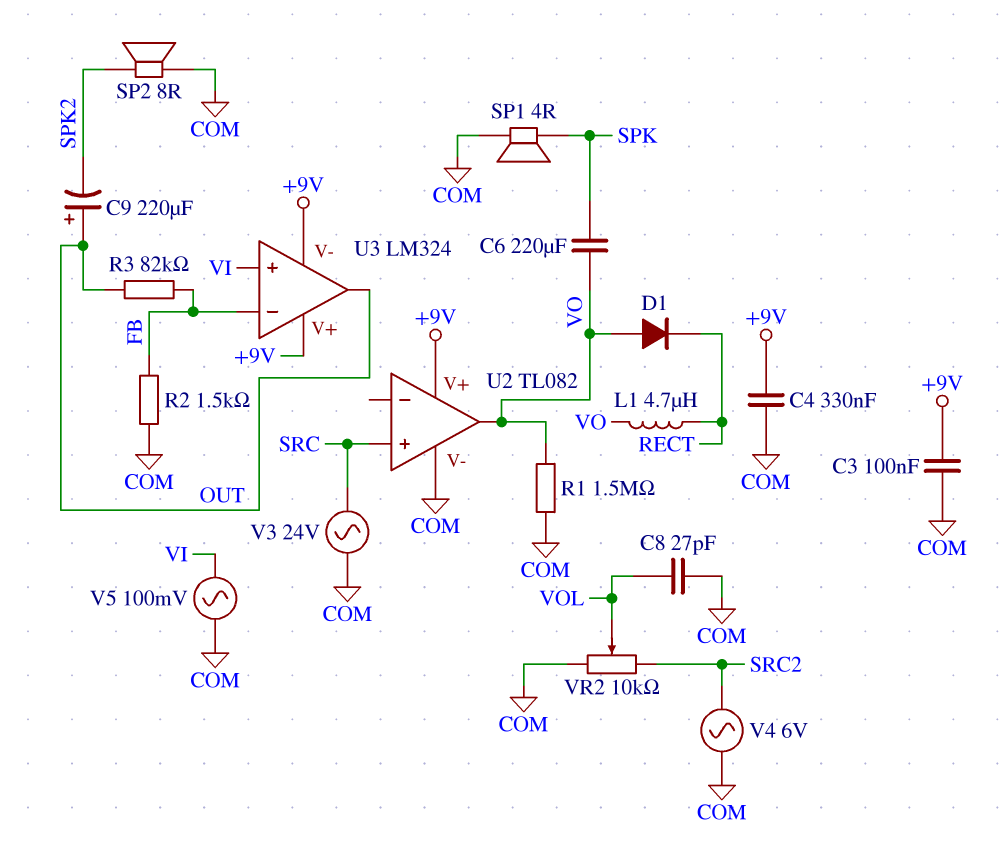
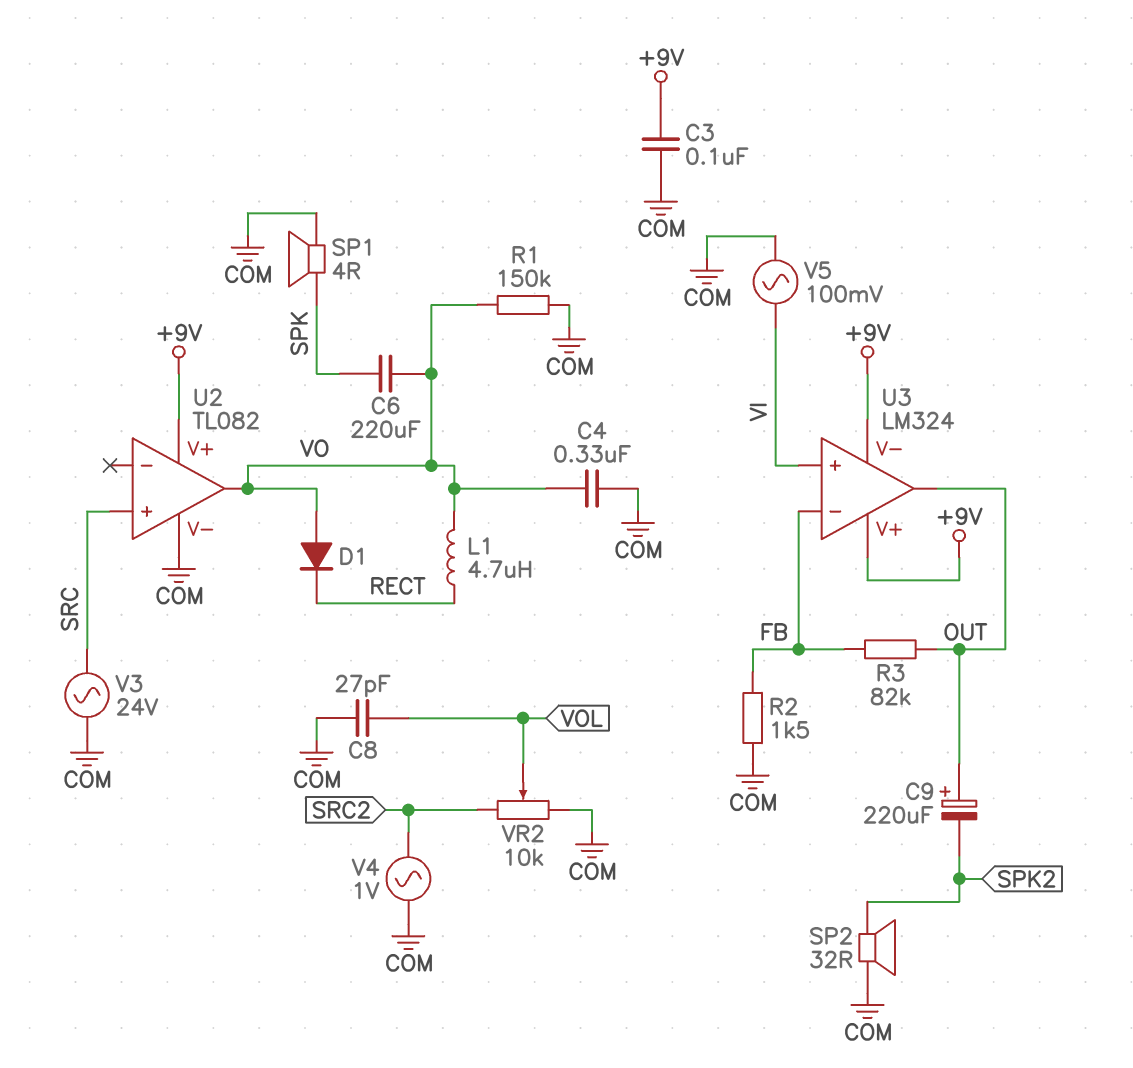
C4: 330nF (+9V, COM) -> 330nF (COM, VO)
R1: 1.5M (COM, VO) -> 150k (COM, VO)
SP2: speaker 8R (COM, SPK2) -> speaker 32R (COM, SPK2)
V4: AC 6V (COM, SRC2) -> AC 1V (COM, SRC2)

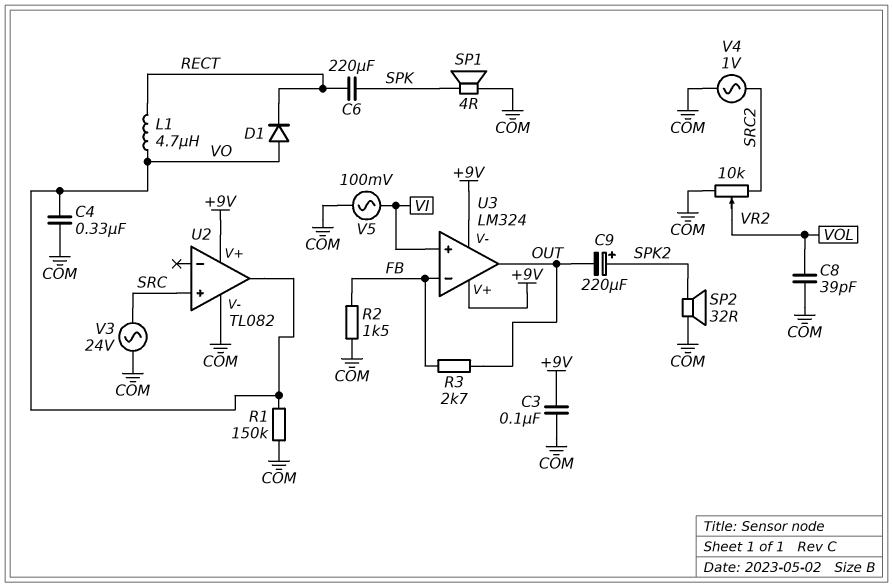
C6: 220uF (SPK, VO) -> 220uF (RECT, SPK)
C8: 27pF (COM, VOL) -> 39pF (COM, VOL)
C9: 220uF (plus OUT, minus SPK2) -> 220uF (plus SPK2, minus OUT)
R3: 82k (FB, OUT) -> 2.7k (FB, OUT)

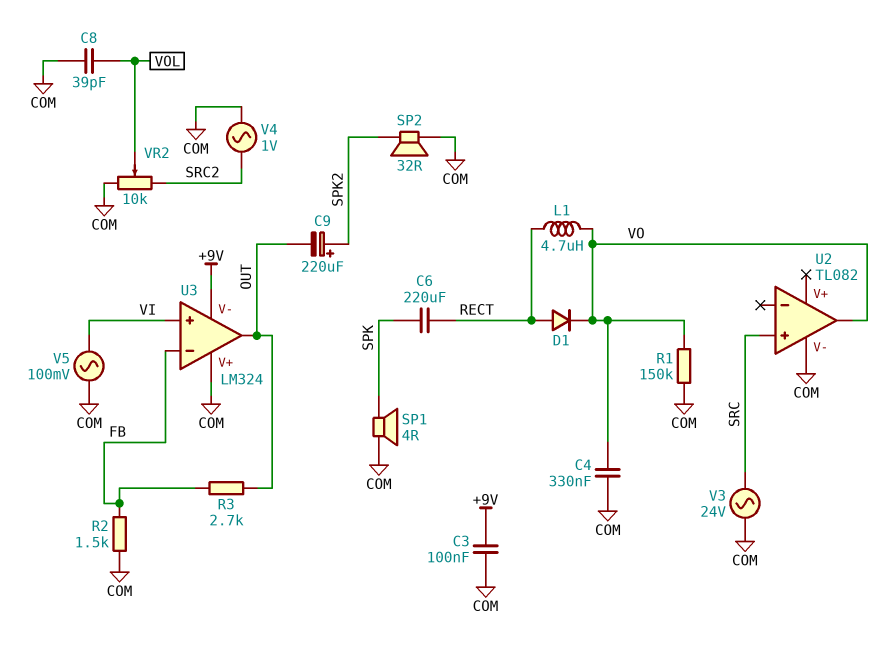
D1: diode (A VO, K RECT) -> diode (A RECT, K VO)
U2 pin V+: +9V -> none
U3 pin V+: +9V -> COM

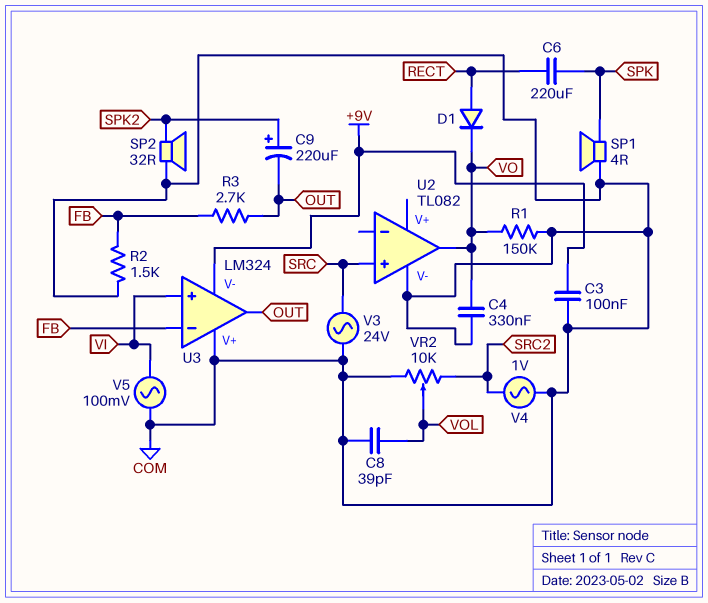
L1: 4.7uH (RECT, VO) -> none

